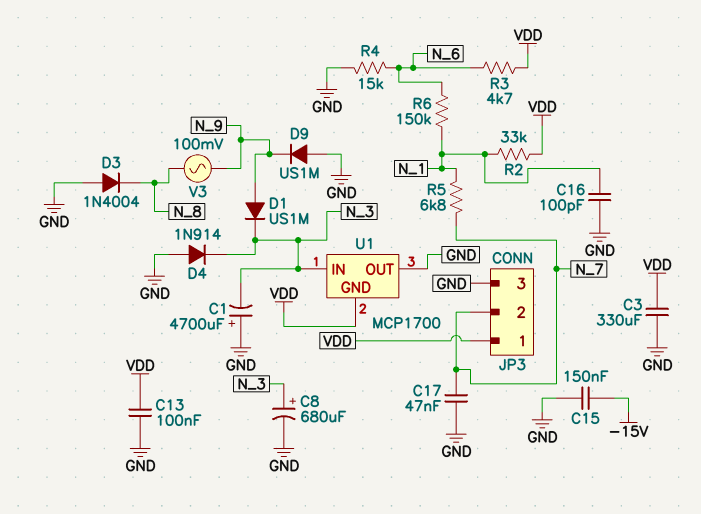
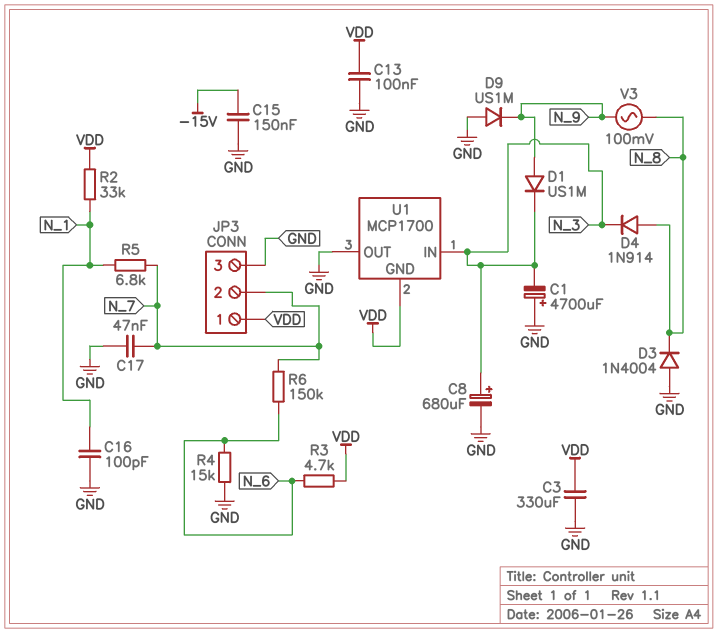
D4: diode 1N914 (A GND, K N_3) -> diode 1N914 (A N_8, K N_3)
R6: 150k (N_1, N_6) -> 150k (N_6, N_7)

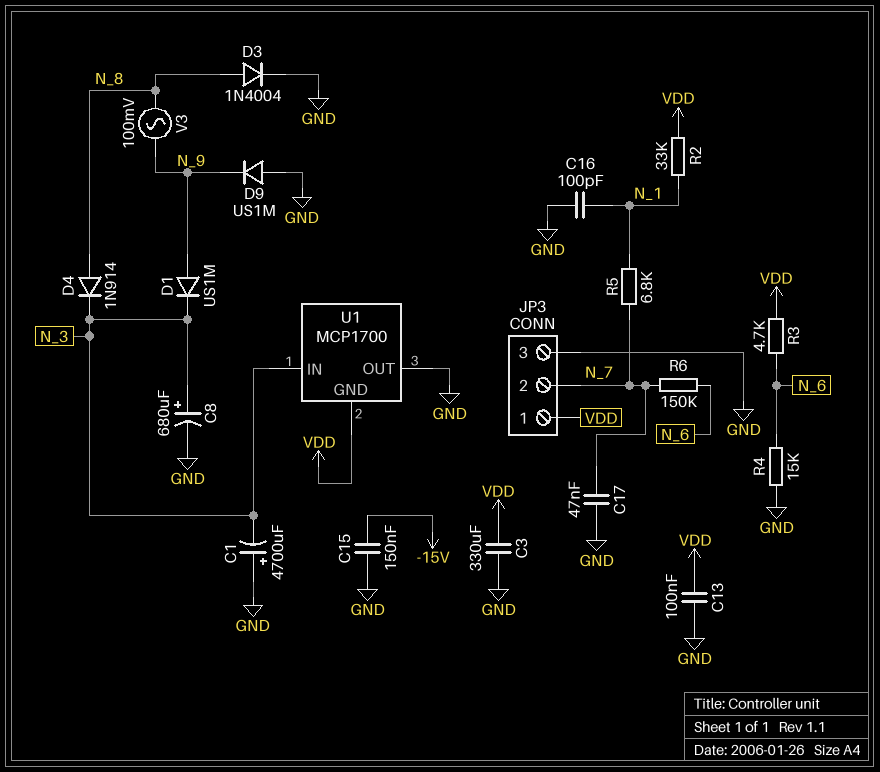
D3: diode 1N4004 (A GND, K N_8) -> diode 1N4004 (A N_8, K GND)

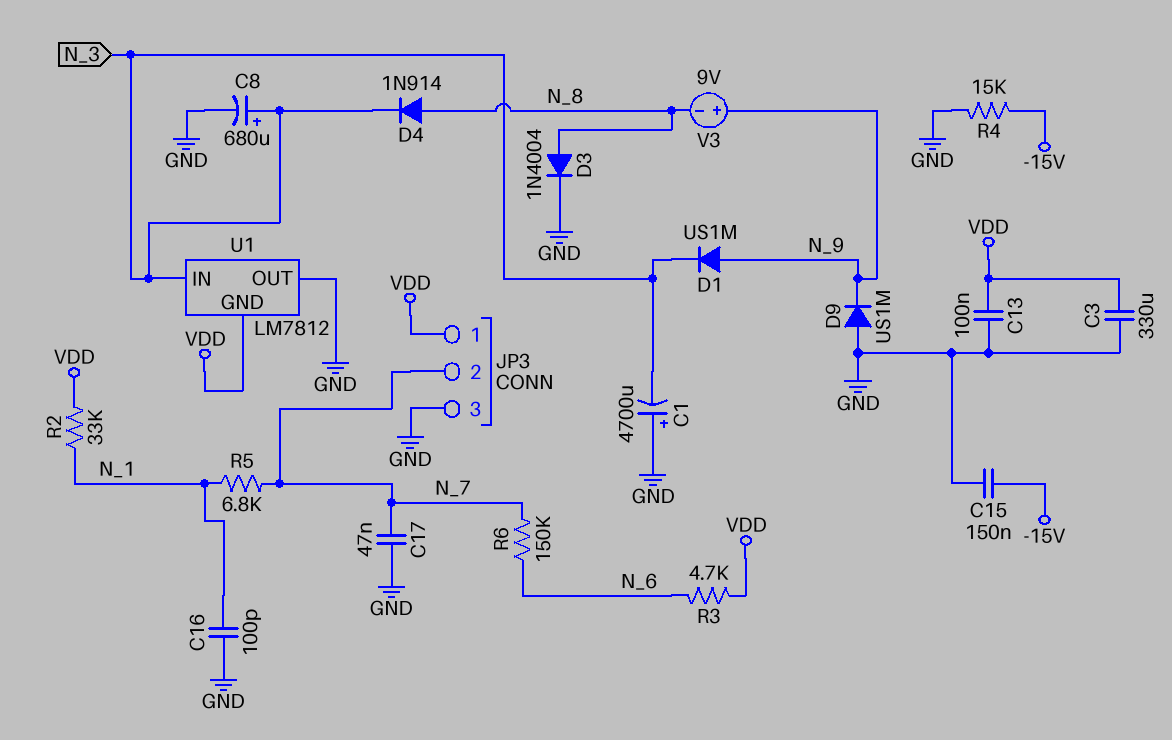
R4: 15k (GND, N_6) -> 15k (-15V, GND)
U1: MCP1700 -> LM7812
V3: AC 100mV (N_8, N_9) -> 9V (plus N_9, minus N_8)

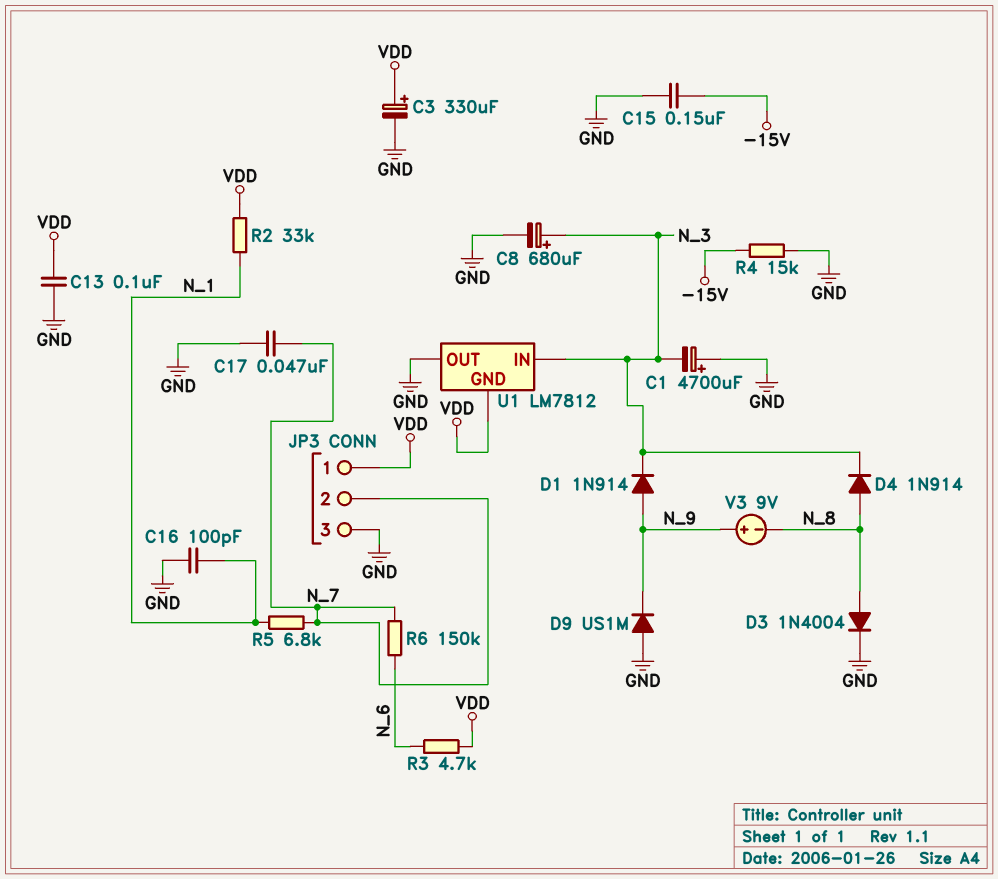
C3: 330uF (GND, VDD) -> 330uF (plus VDD, minus GND)
D1: diode US1M (A N_9, K N_3) -> diode 1N914 (A N_9, K N_3)

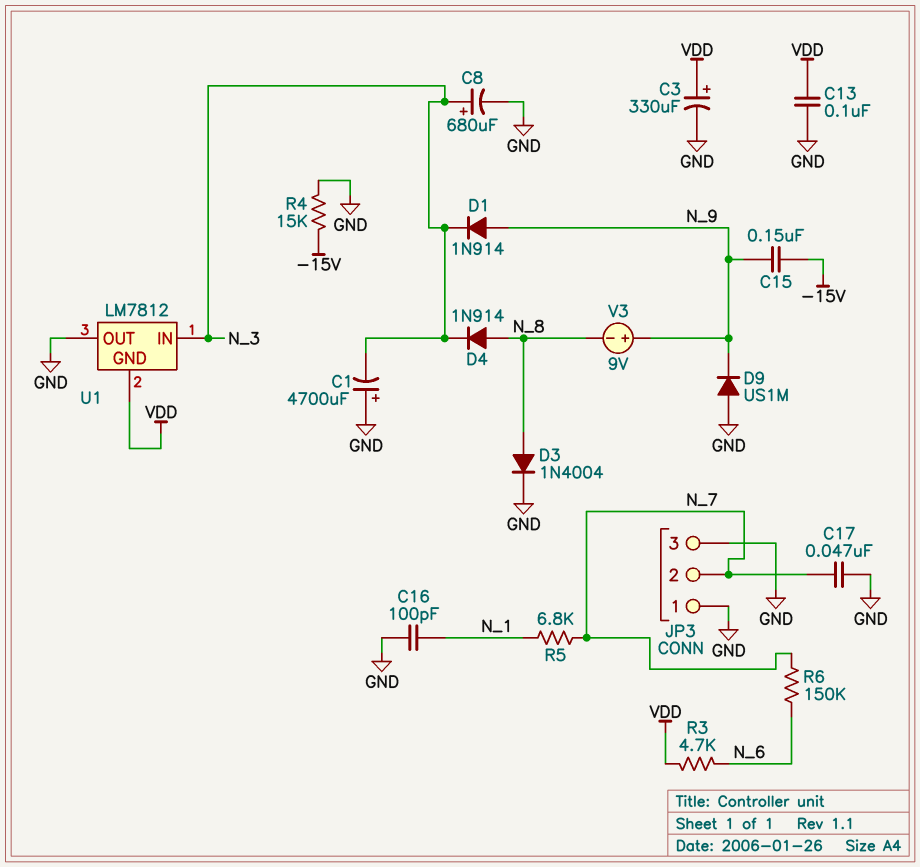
C15: 150nF (-15V, GND) -> 150nF (-15V, N_9)
JP3 pin 1: VDD -> GND
R2: 33k (N_1, VDD) -> none

